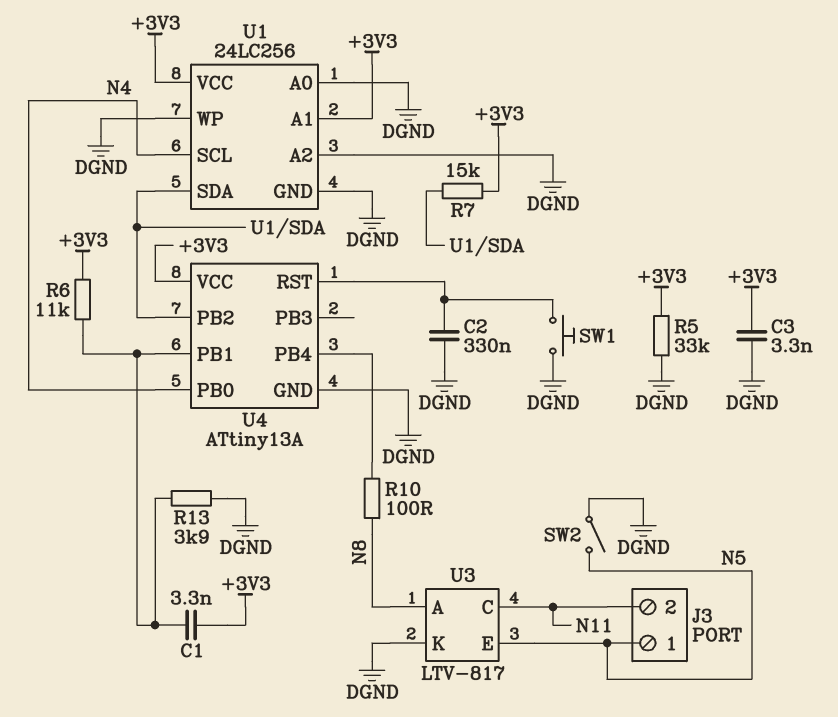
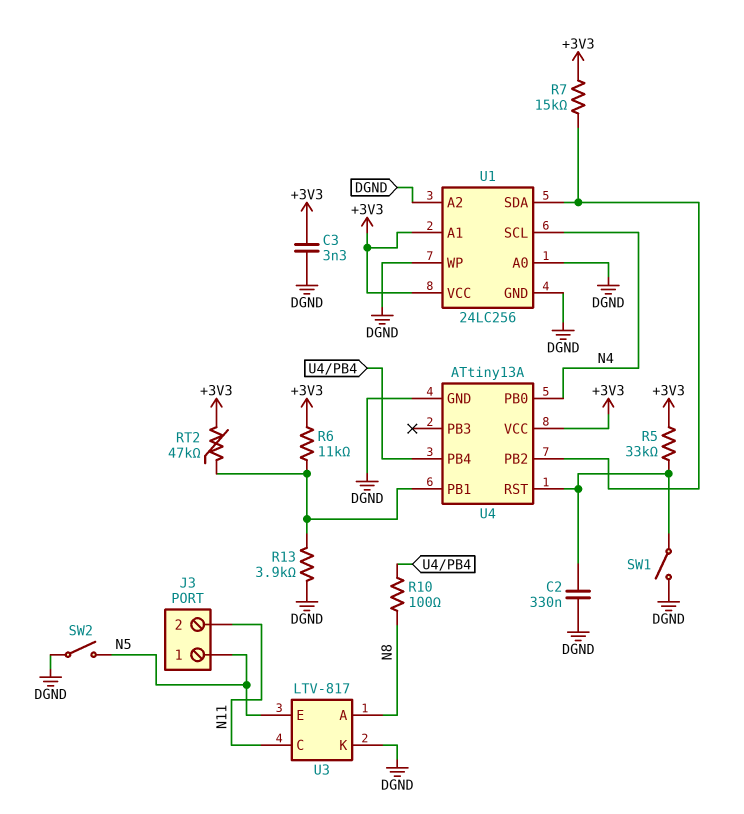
C1: 3.3nF (+3V3, U4/PB1) -> none
R5: 33k (+3V3, DGND) -> 33k (+3V3, U4/RST)
RT2: none -> 47k (+3V3, U4/PB1)
SW1: button (DGND, U4/RST) -> switch (DGND, U4/RST)

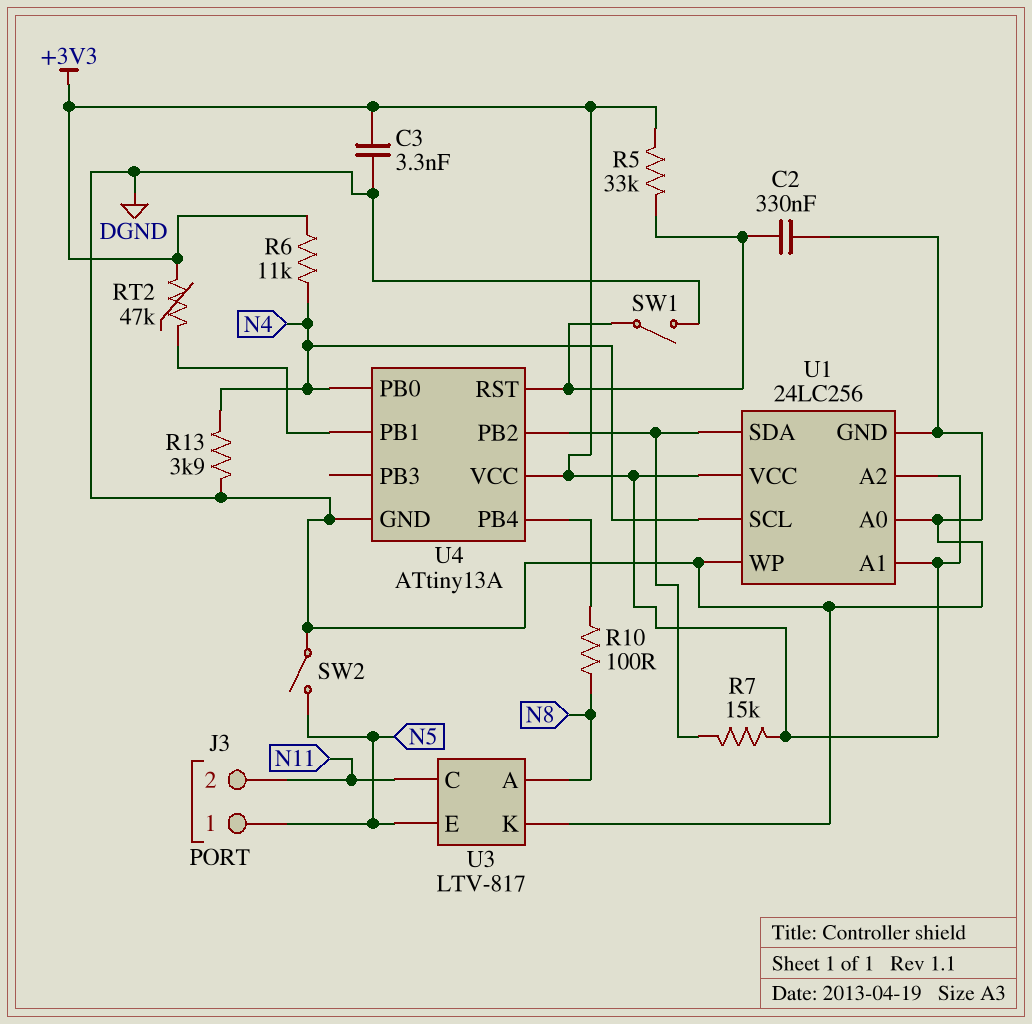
R6: 11k (+3V3, U4/PB1) -> 11k (+3V3, N4)
R13: 3.9k (DGND, U4/PB1) -> 3.9k (DGND, N4)
U1 pin A2: DGND -> +3V3

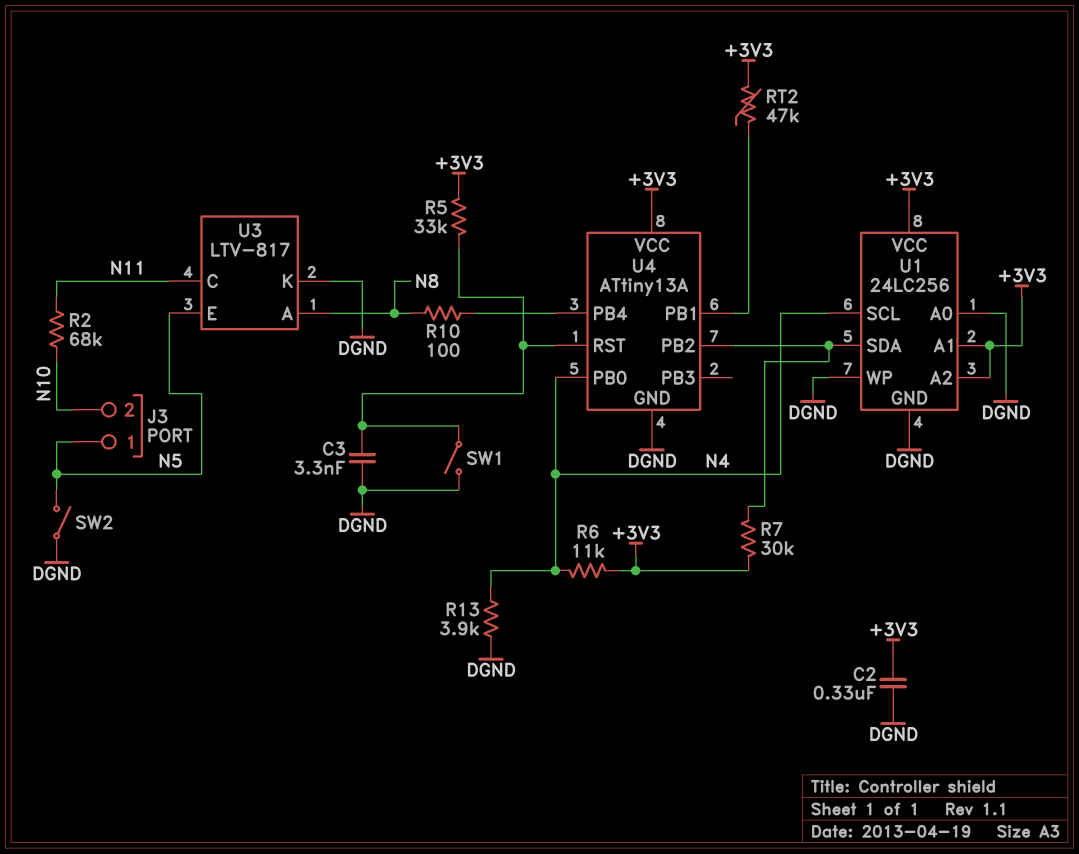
C2: 330nF (DGND, U4/RST) -> 330nF (+3V3, DGND)
C3: 3.3nF (+3V3, DGND) -> 3.3nF (DGND, U4/RST)
J3 pin 2: N11 -> N10
R2: none -> 68k (N10, N11)
R7: 15k (+3V3, U1/SDA) -> 30k (+3V3, U1/SDA)

